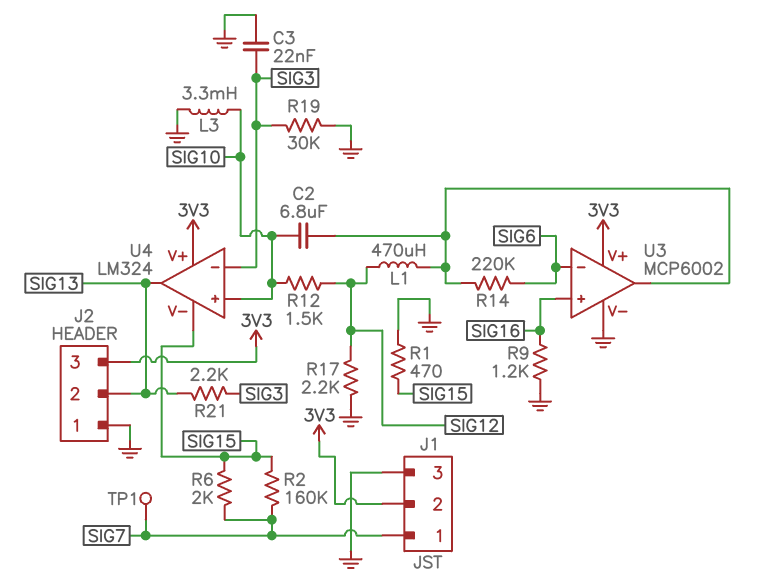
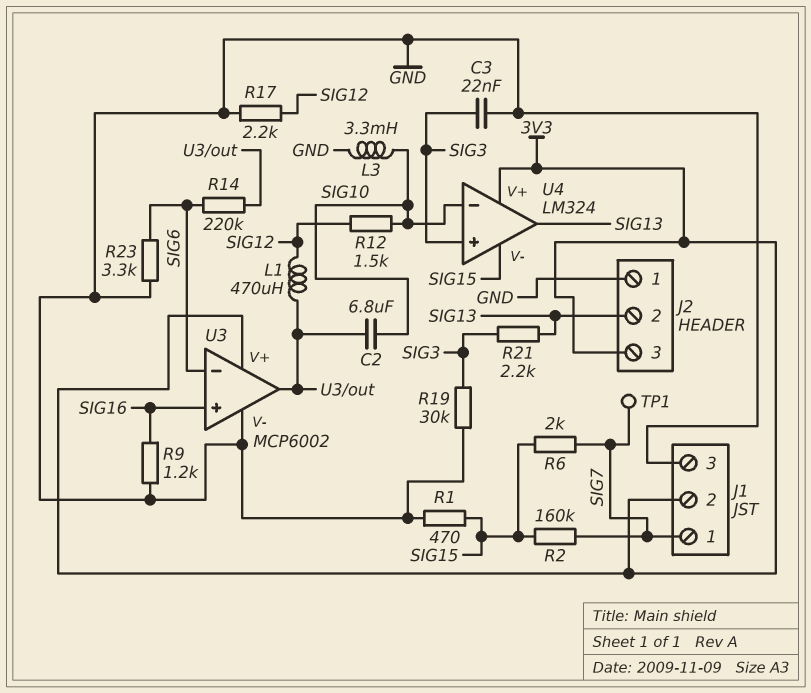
R23: none -> 3.3k (GND, SIG6)
U4 pin in+: SIG10 -> SIG3
U4 pin in-: SIG3 -> SIG10

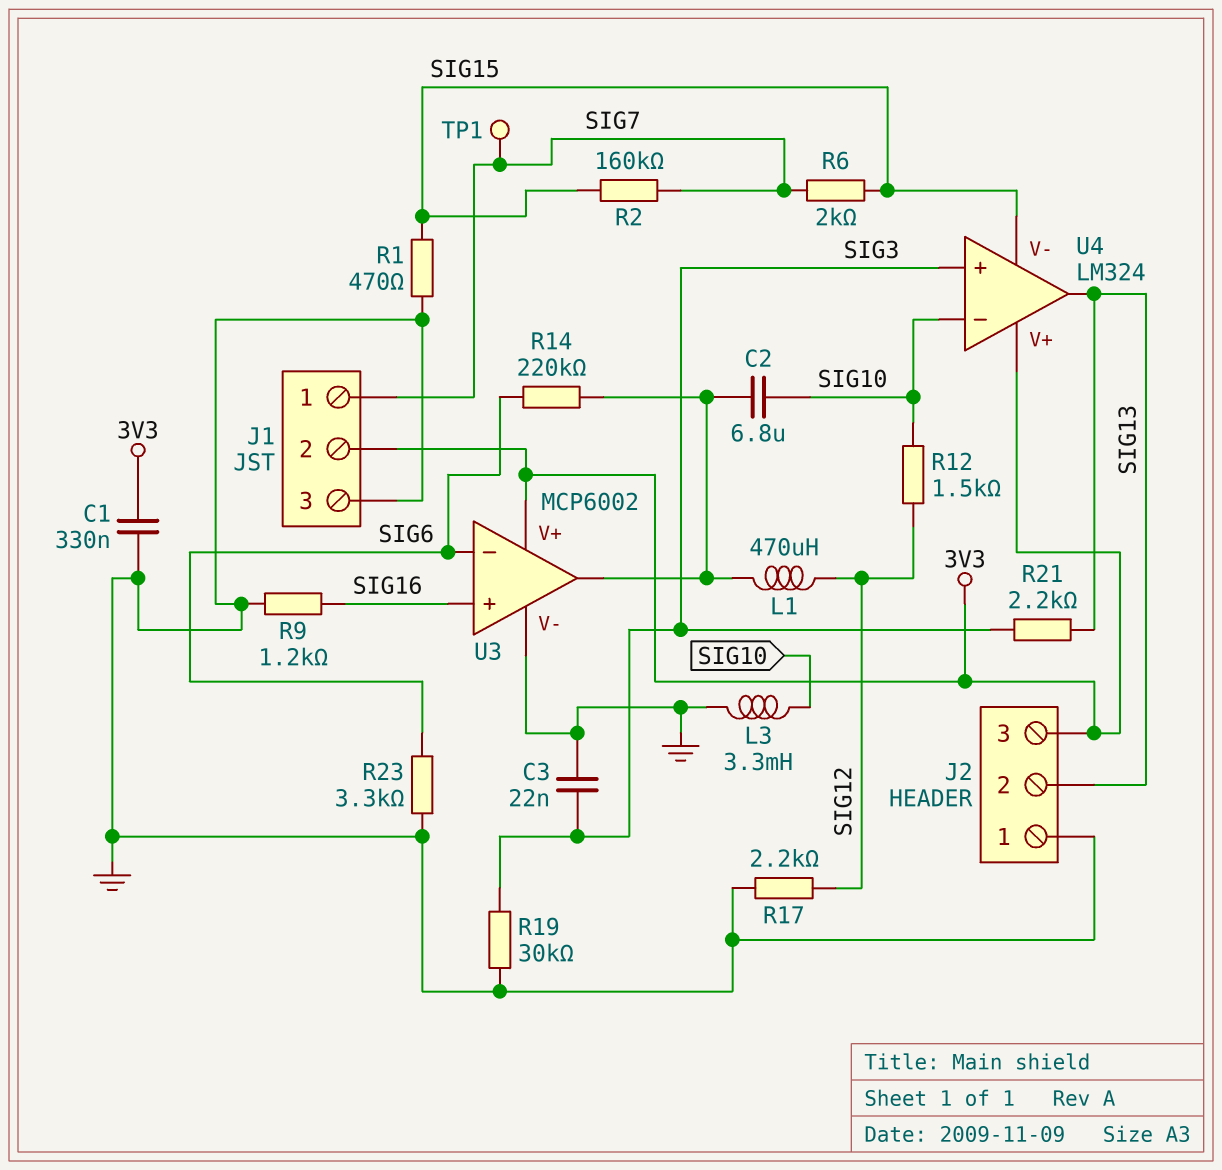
C1: none -> 330nF (3V3, GND)

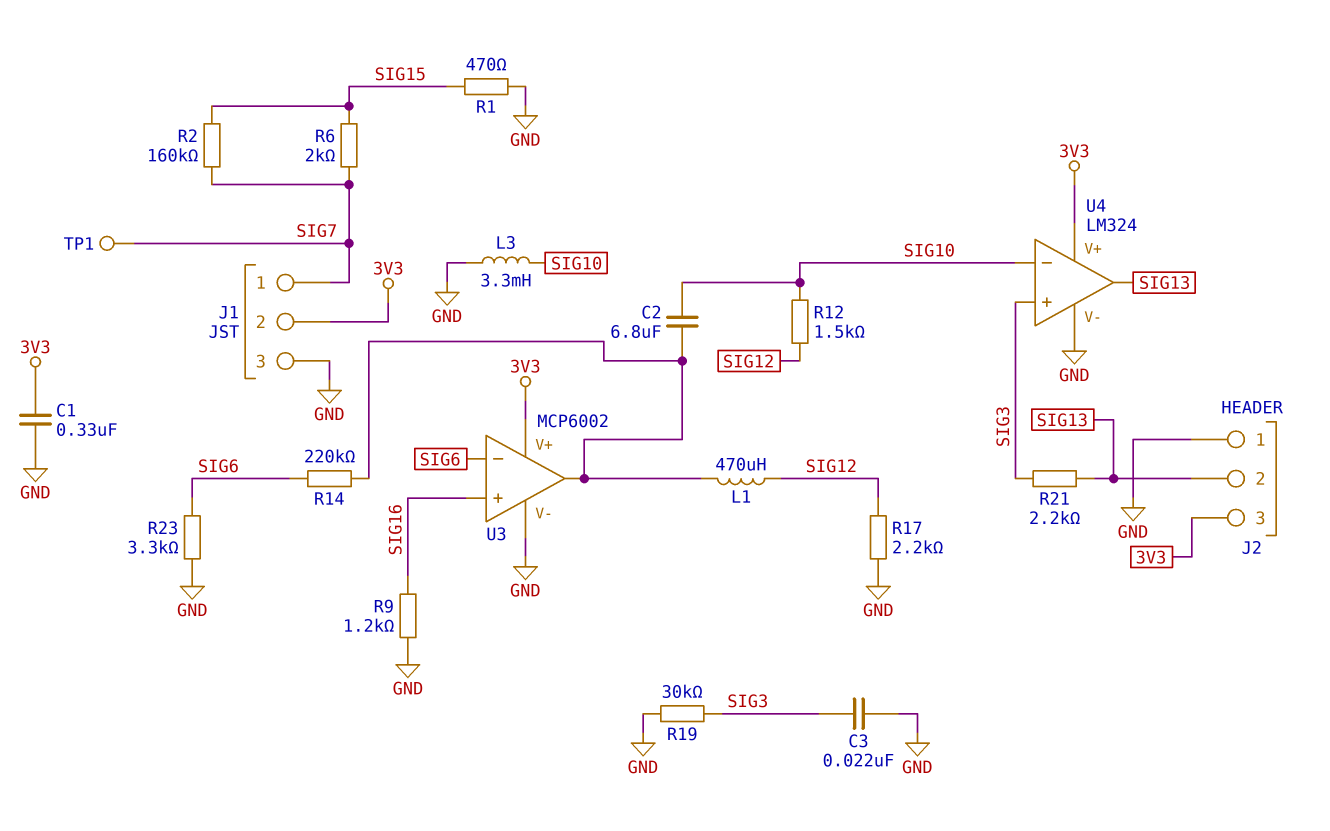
U4 pin V-: SIG15 -> GND

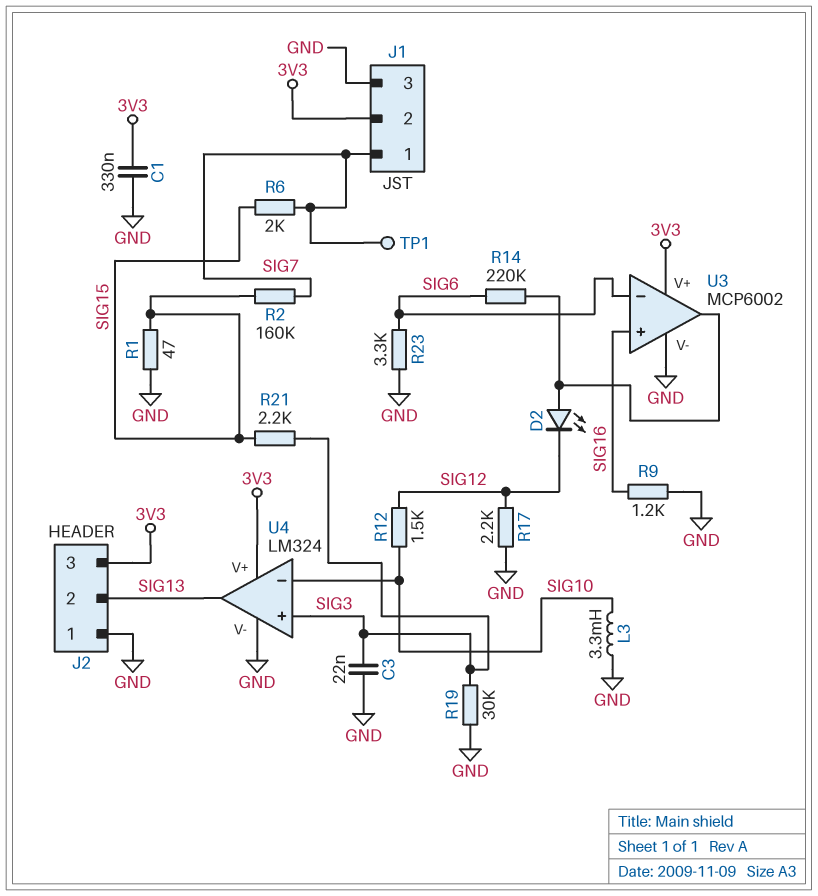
C2: 6.8uF (SIG10, U3/out) -> none
D2: none -> LED (A U3/out, K SIG12)
L1: 470uH (SIG12, U3/out) -> none
R1: 470 (GND, SIG15) -> 47 (GND, SIG15)
R21: 2.2k (SIG3, SIG13) -> 2.2k (SIG3, SIG15)

